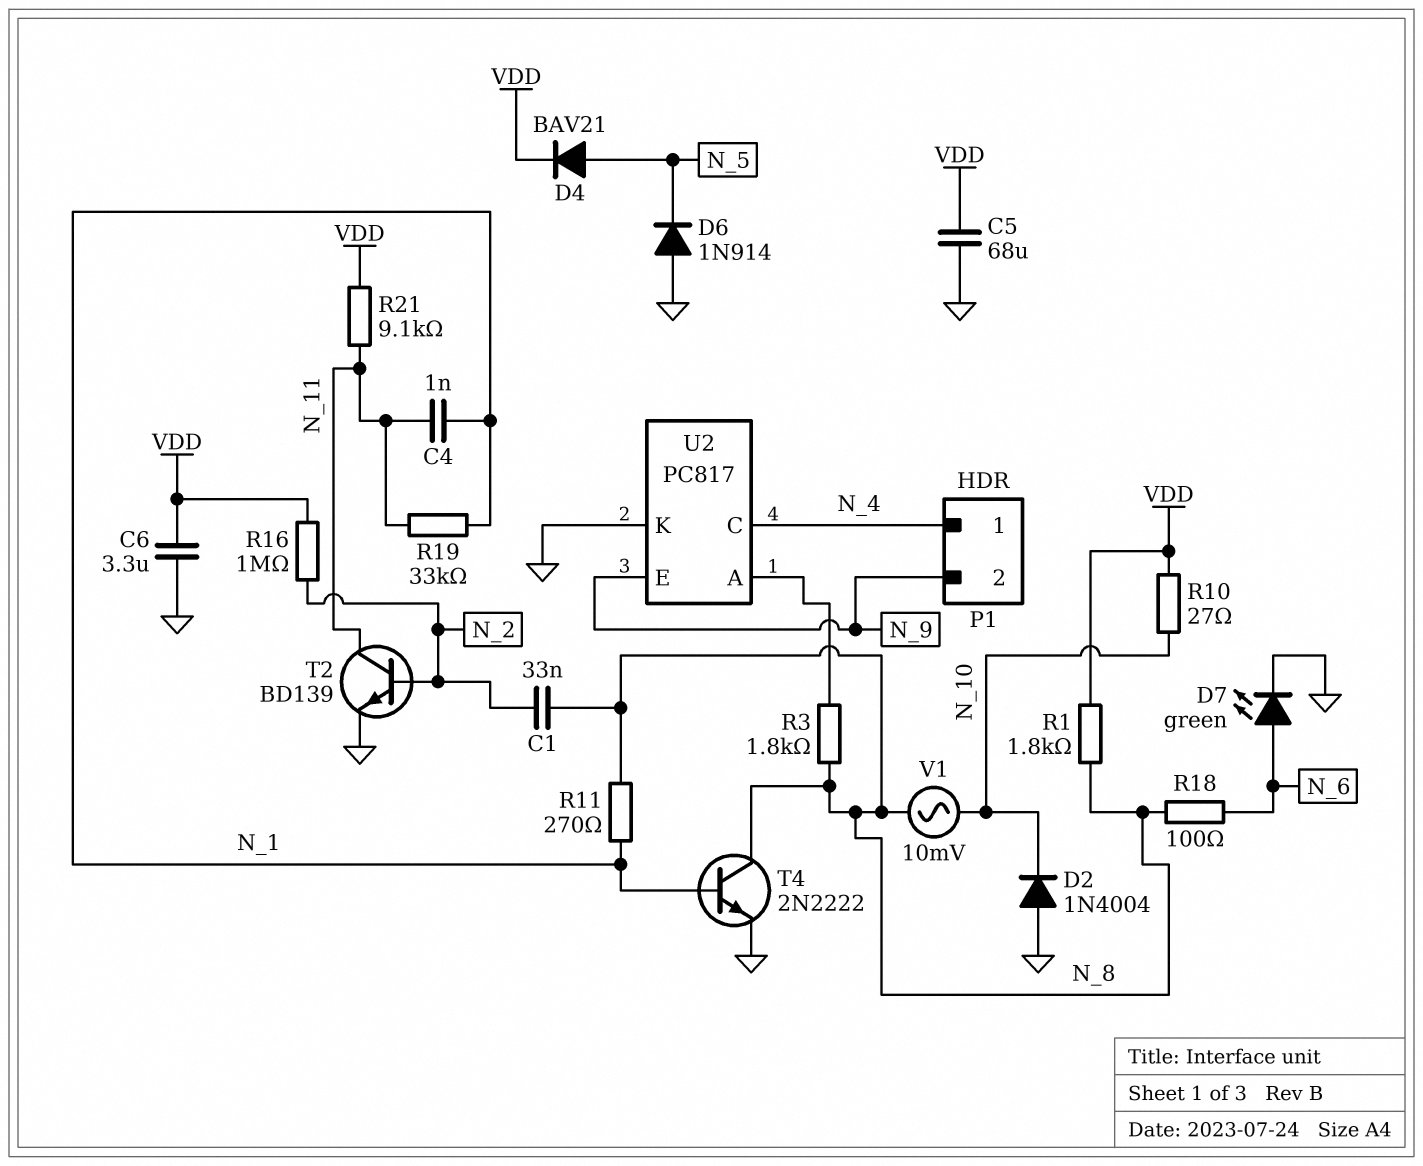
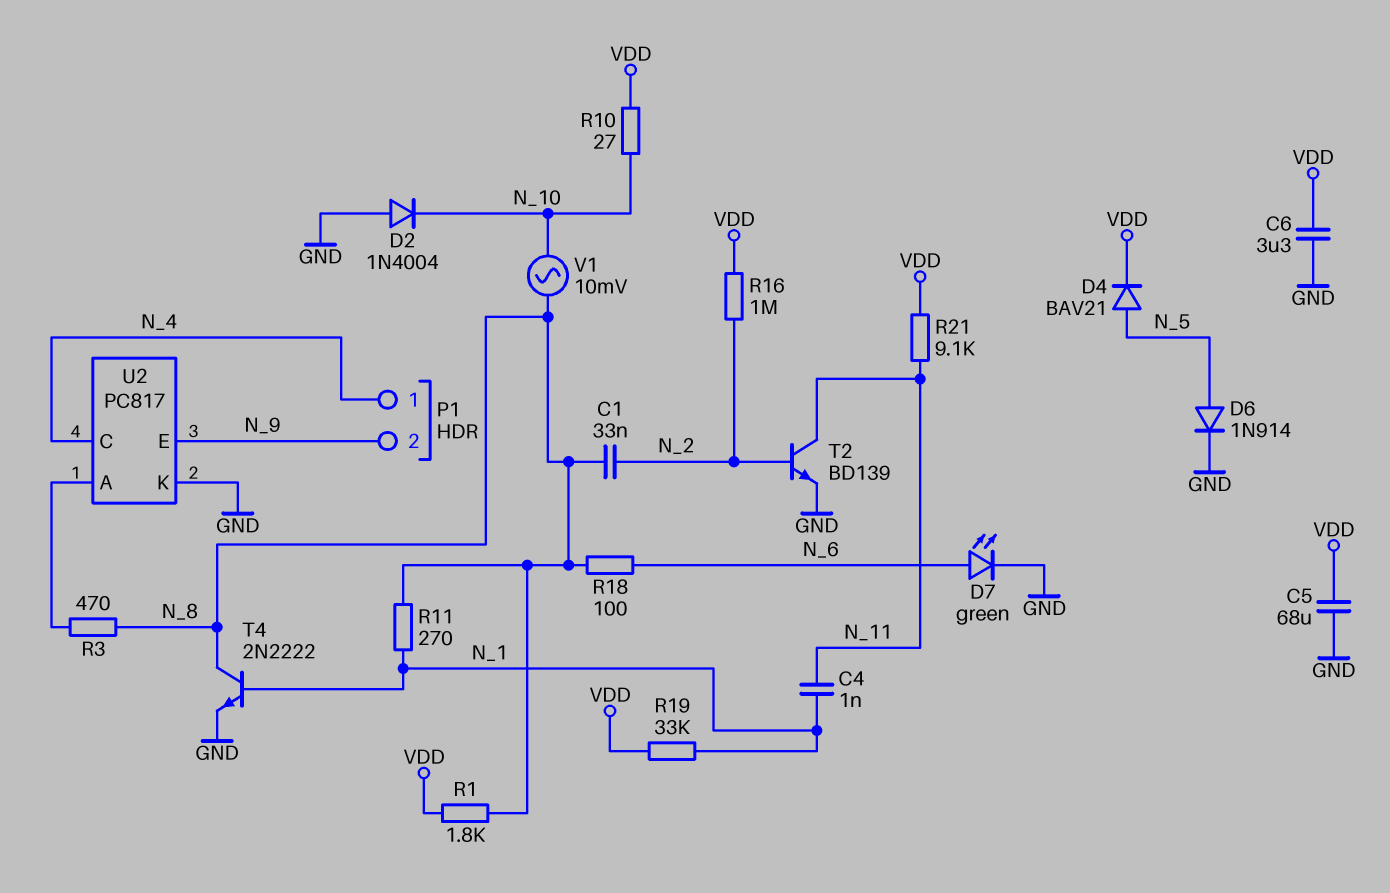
D6: diode 1N914 (A GND, K N_5) -> diode 1N914 (A N_5, K GND)
R3: 1.8k (N_8, U2/A) -> 470 (N_8, U2/A)
R19: 33k (N_1, N_11) -> 33k (N_1, VDD)

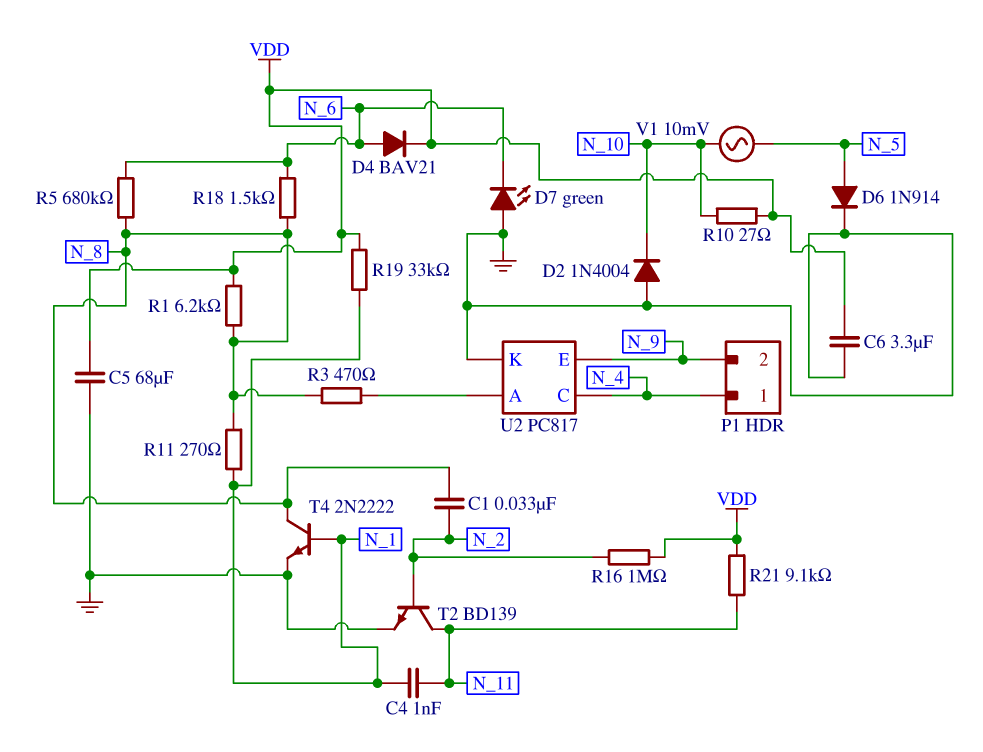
D4: diode BAV21 (A N_5, K VDD) -> diode BAV21 (A N_6, K VDD)
D7: LED green (A N_6, K GND) -> LED green (A GND, K N_6)
R1: 1.8k (N_8, VDD) -> 6.2k (N_8, VDD)
R5: none -> 680k (N_6, N_8)
R18: 100 (N_6, N_8) -> 1.5k (N_6, N_8)
V1: AC 10mV (N_8, N_10) -> AC 10mV (N_5, N_10)

